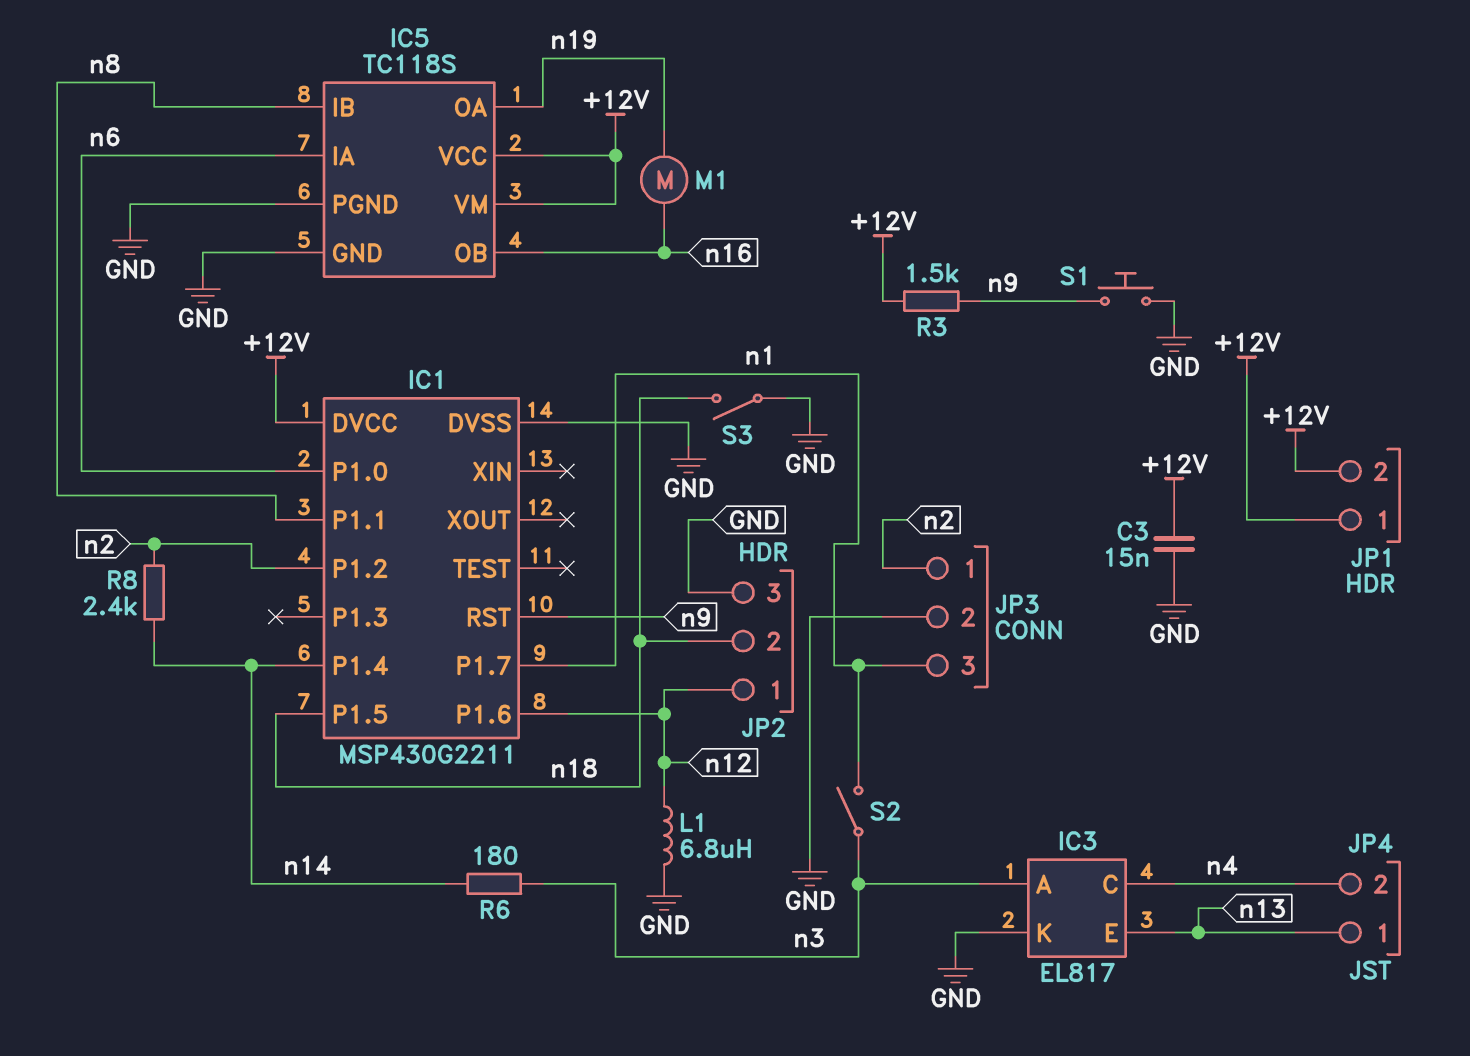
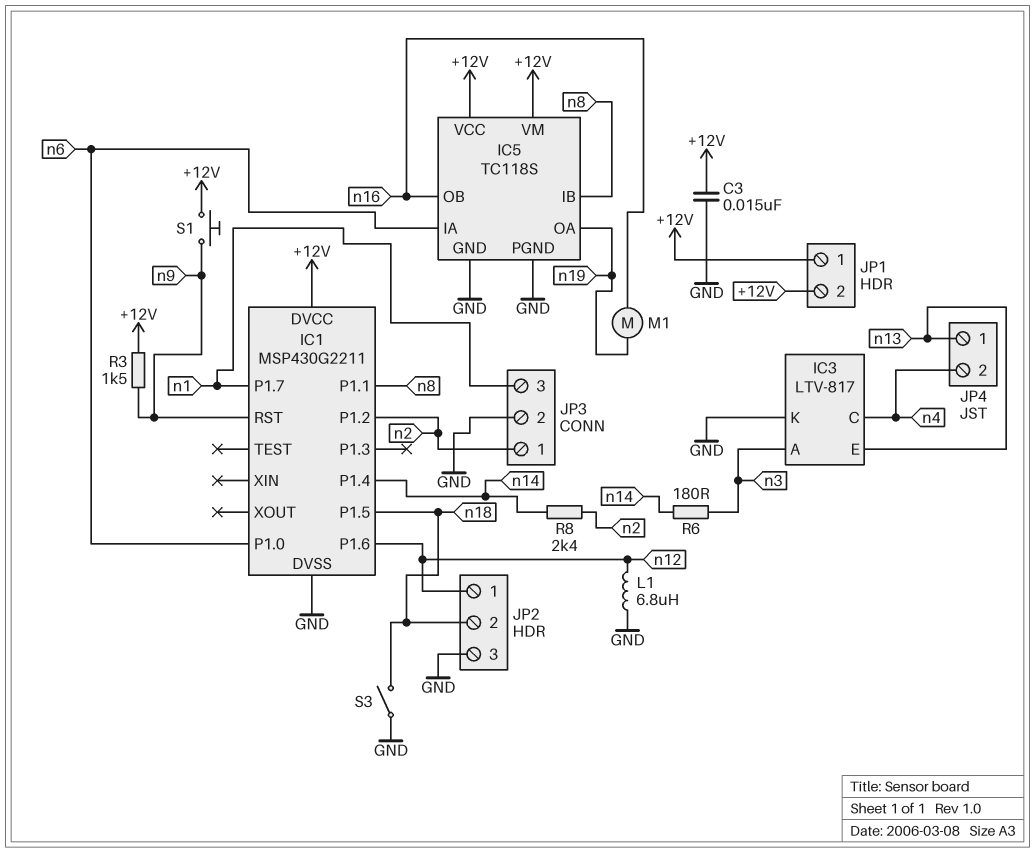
IC3: EL817 -> LTV-817
S1: button (GND, n9) -> button (+12V, n9)
S2: switch (n1, n3) -> none

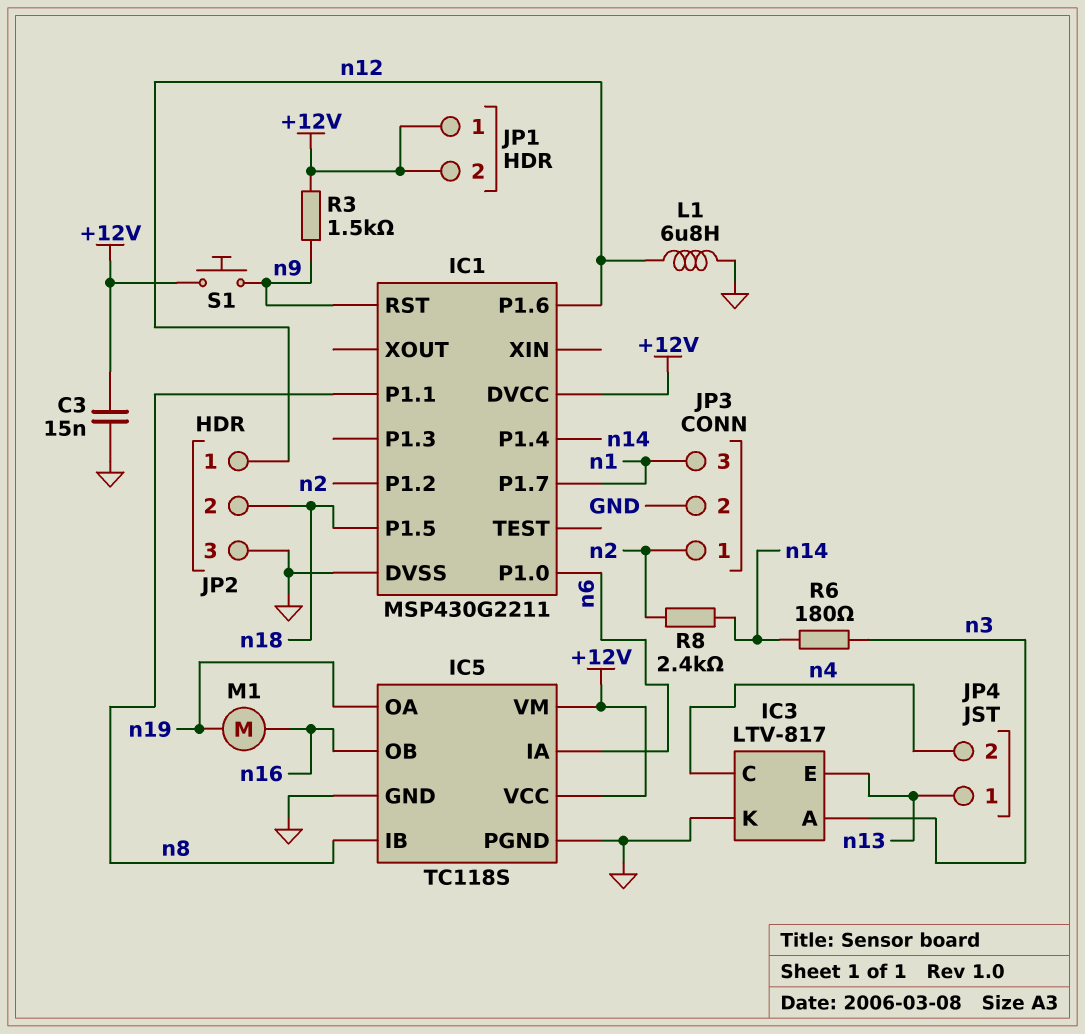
S3: switch (GND, n18) -> none

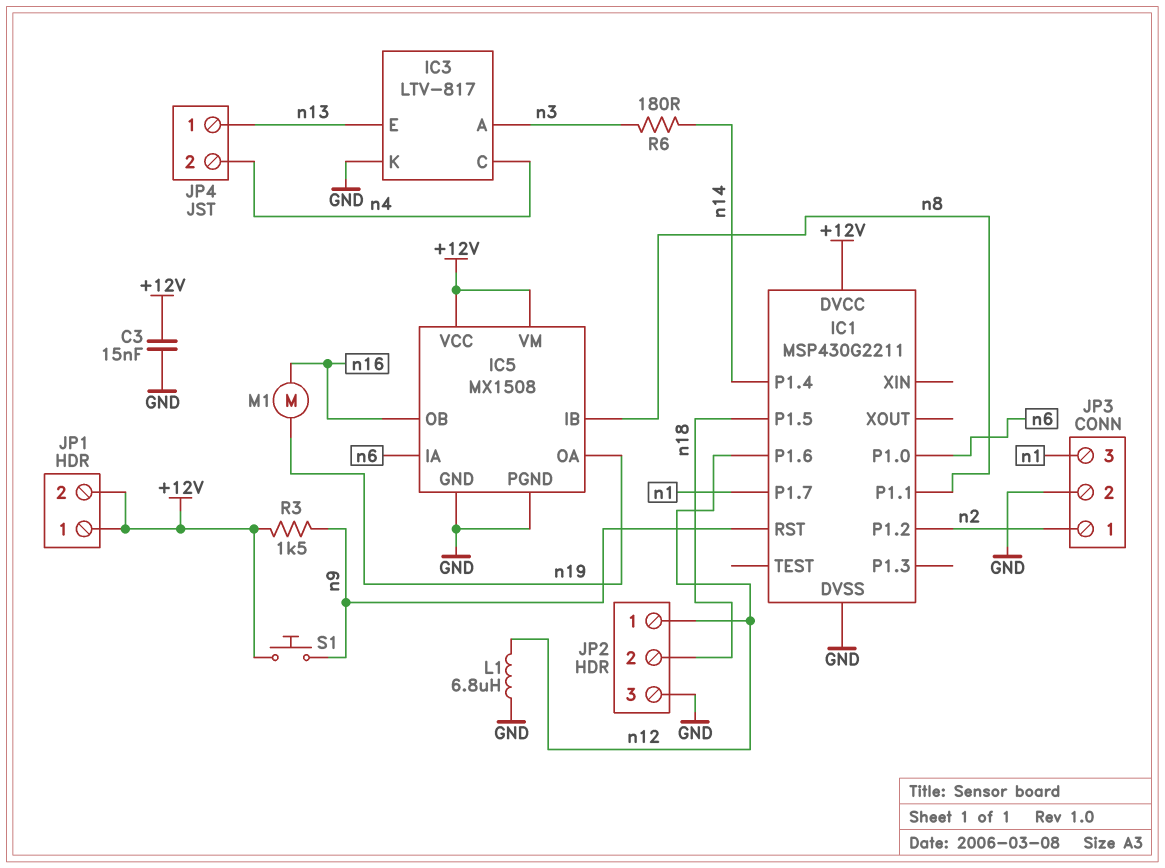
IC5: TC118S -> MX1508
R8: 2.4k (n2, n14) -> none

